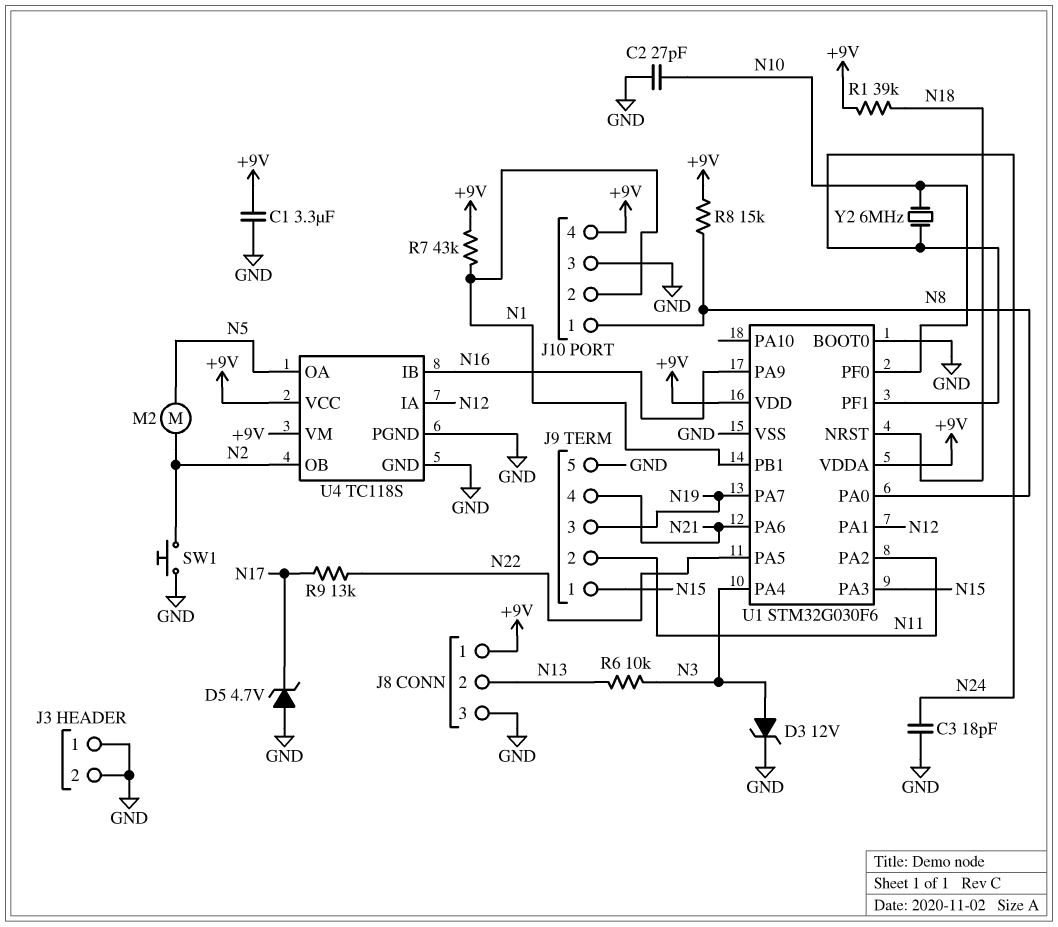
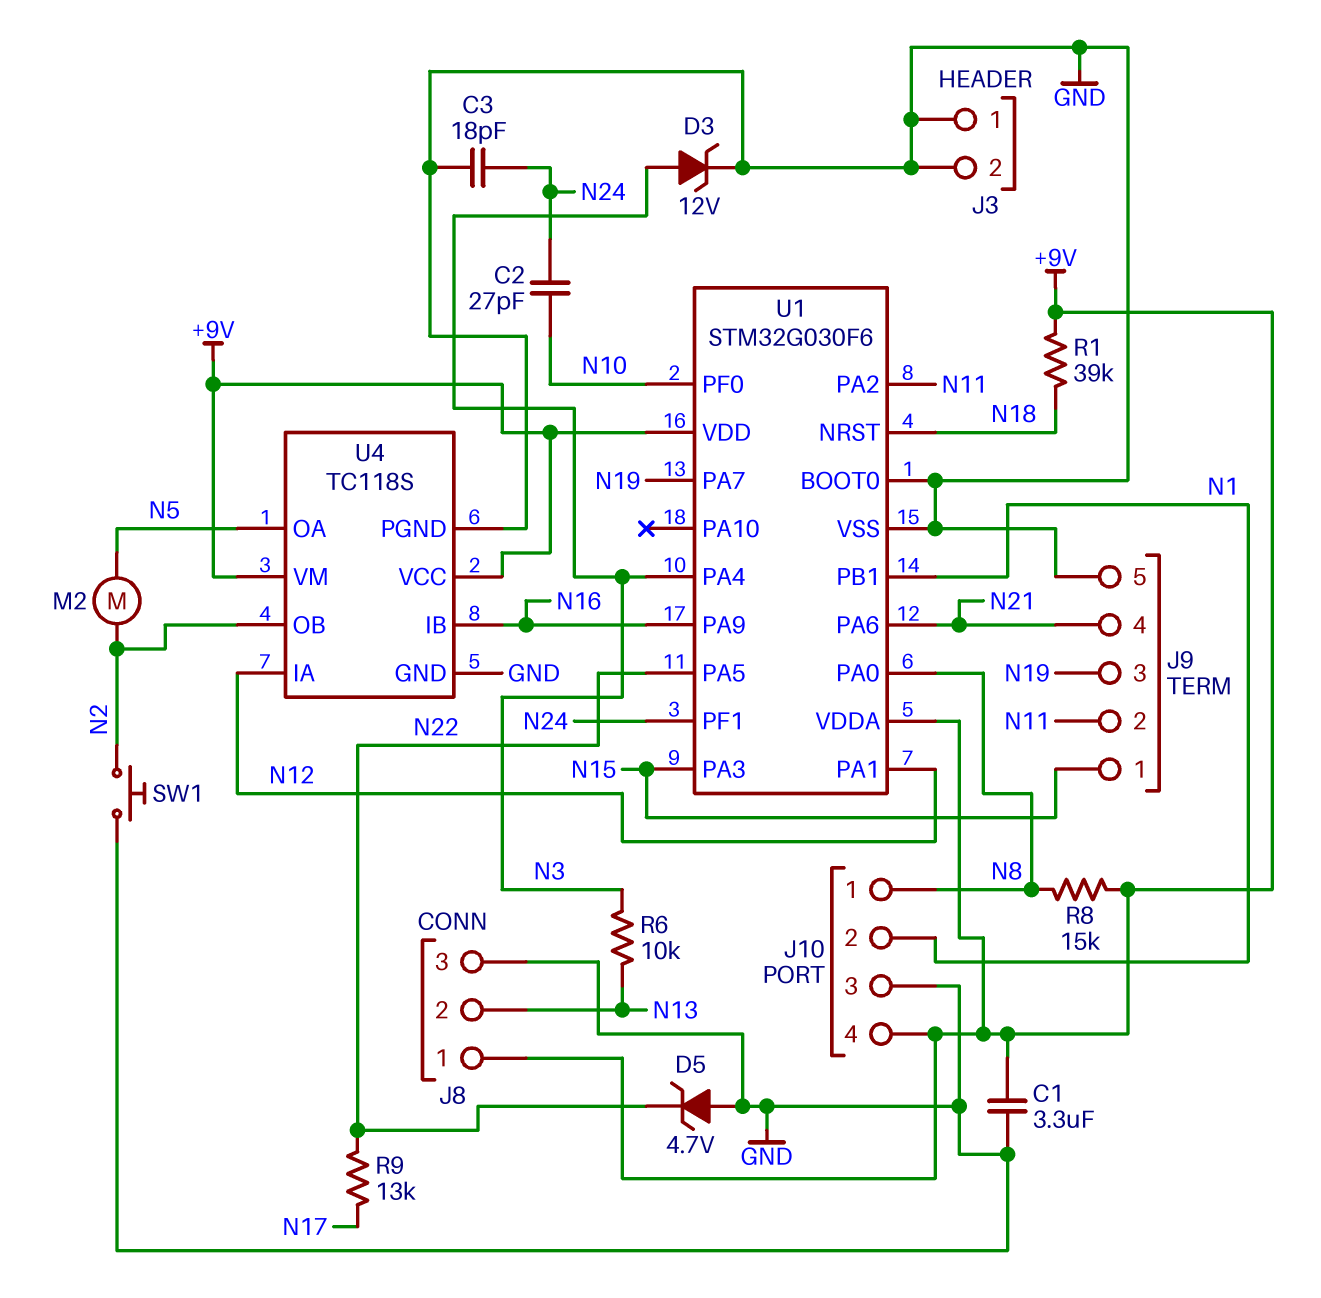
C2: 27pF (GND, N10) -> 27pF (N10, N24)
D5: zener 4.7V (A GND, K N17) -> zener 4.7V (A GND, K N22)
R7: 43k (+9V, N1) -> none
Y2: 6MHz (N10, N24) -> none

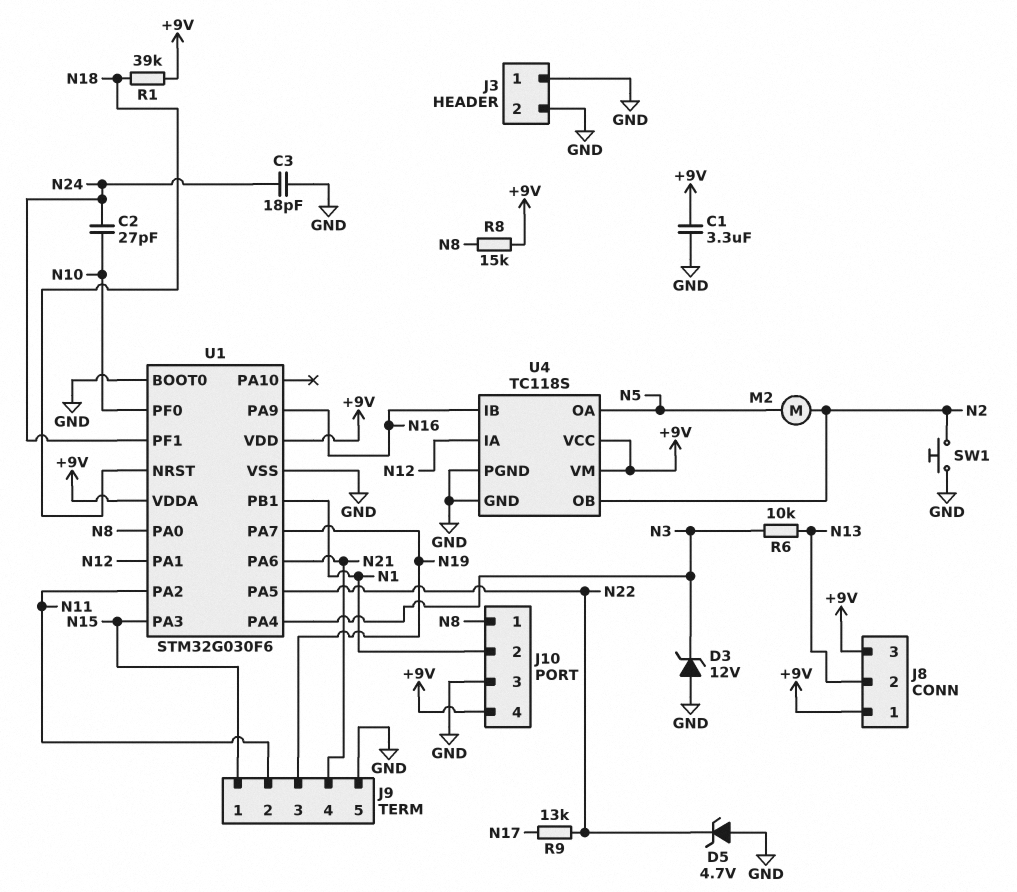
D3: zener 12V (A N3, K GND) -> zener 12V (A GND, K N3)
J8 pin 3: GND -> +9V

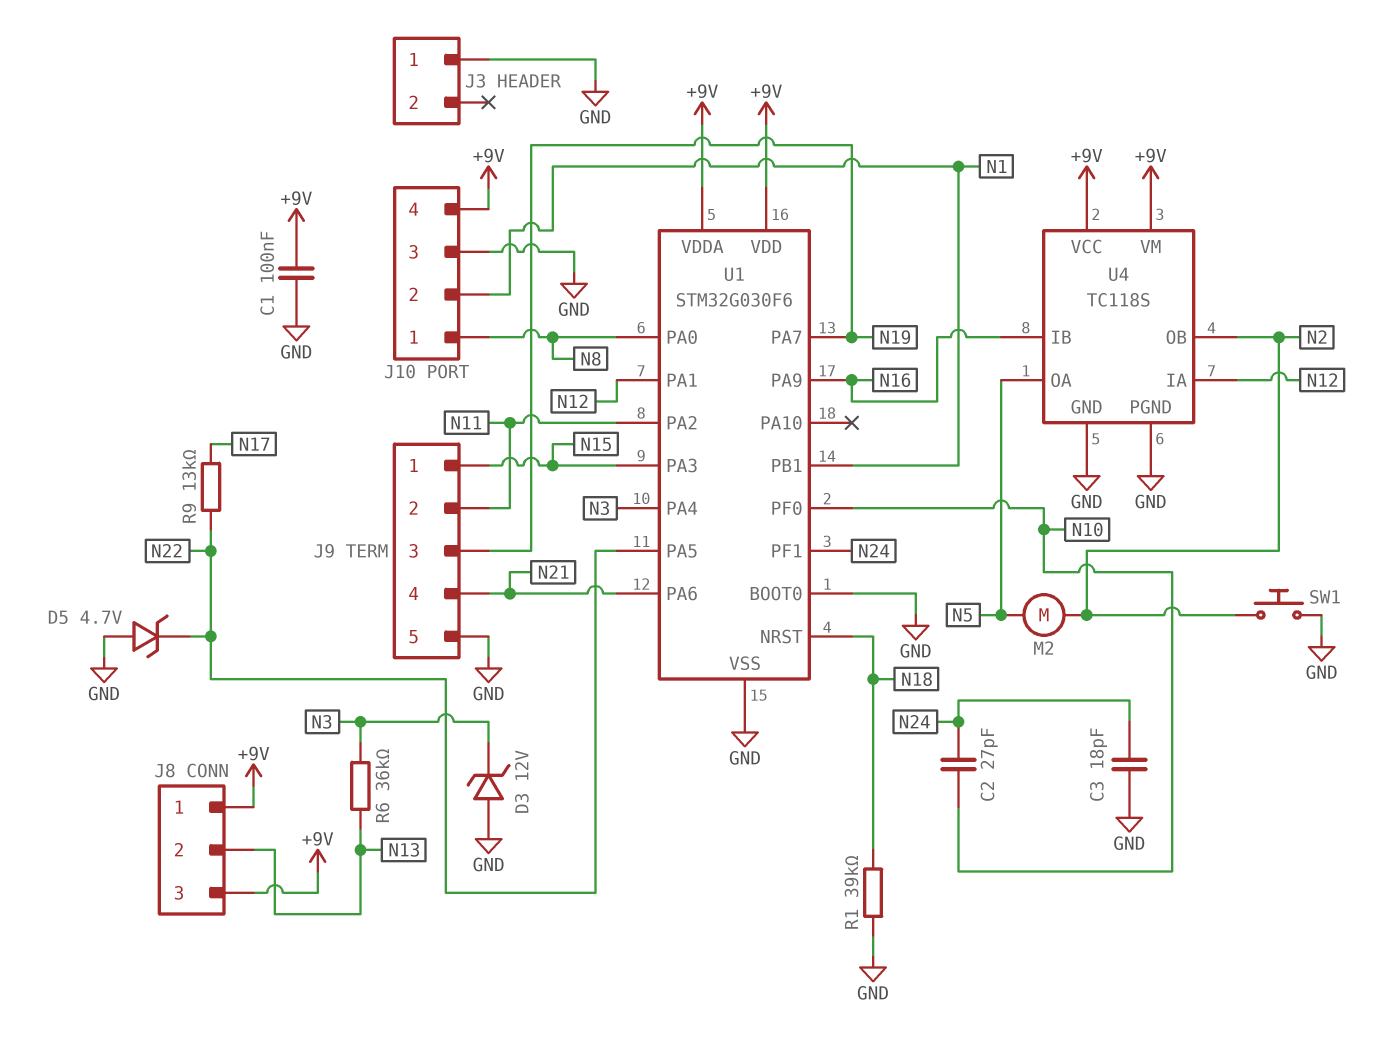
C1: 3.3uF (+9V, GND) -> 100nF (+9V, GND)
J3 pin 2: GND -> none
R1: 39k (+9V, N18) -> 39k (GND, N18)
R6: 10k (N3, N13) -> 36k (N3, N13)
R8: 15k (+9V, N8) -> none

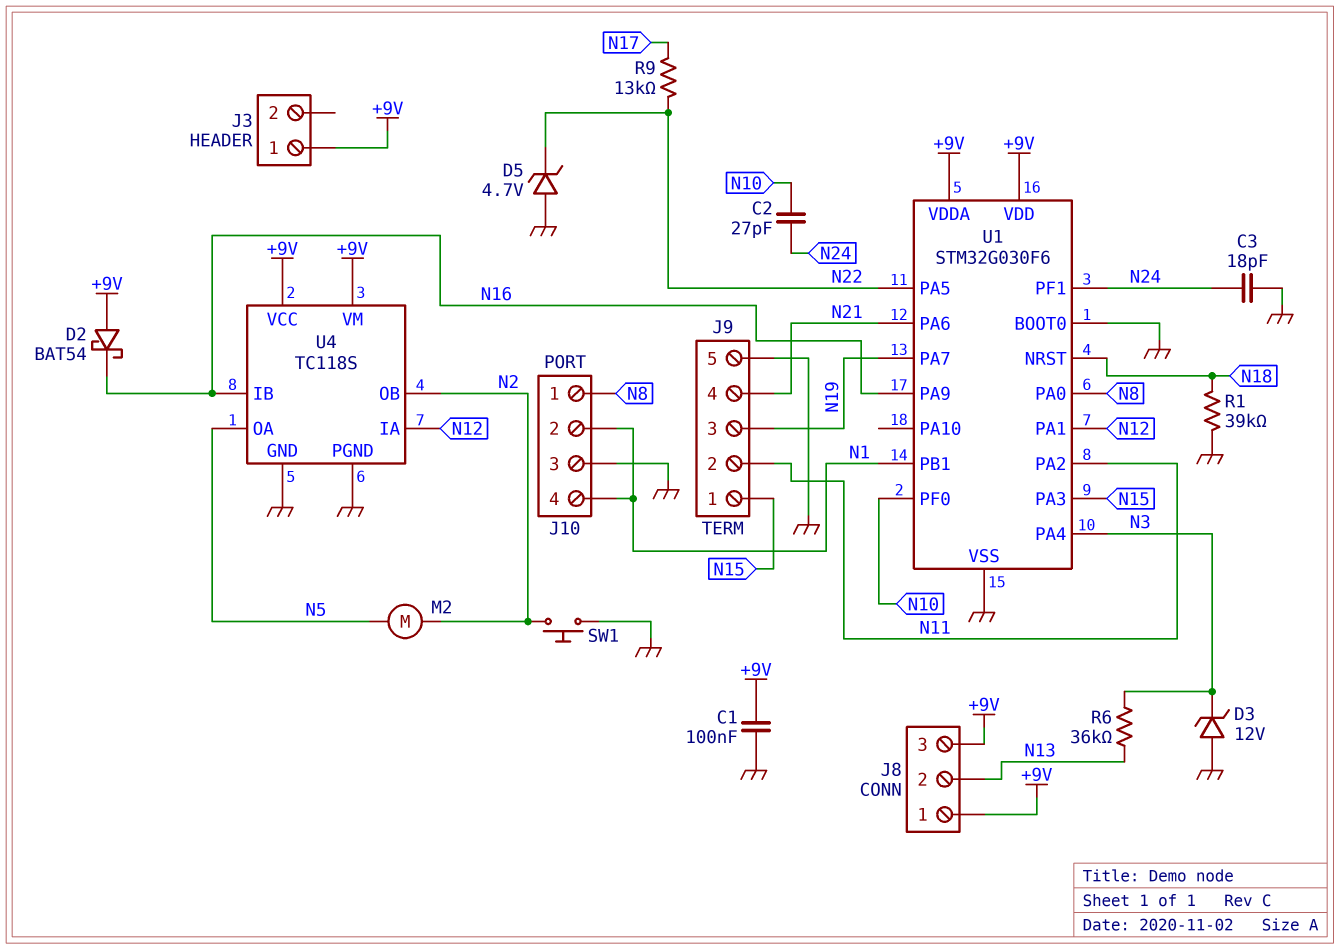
D2: none -> schottky BAT54 (A +9V, K N16)
J3 pin 1: GND -> +9V
J10 pin 4: +9V -> N1

